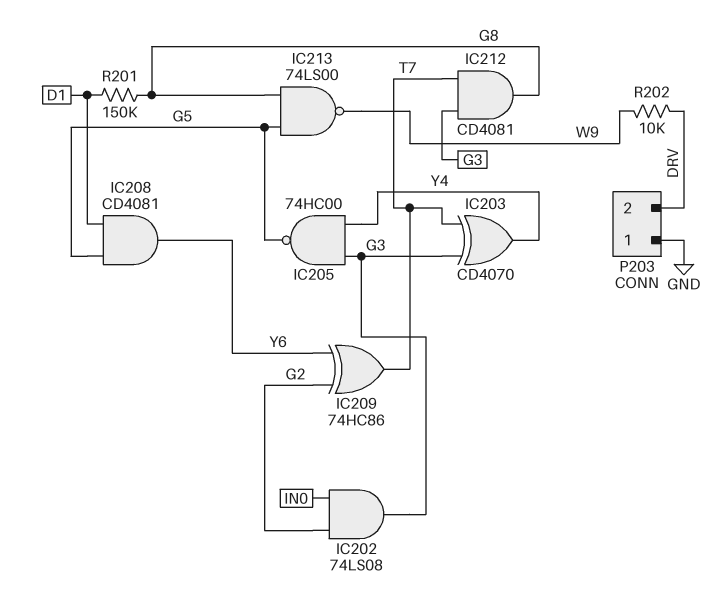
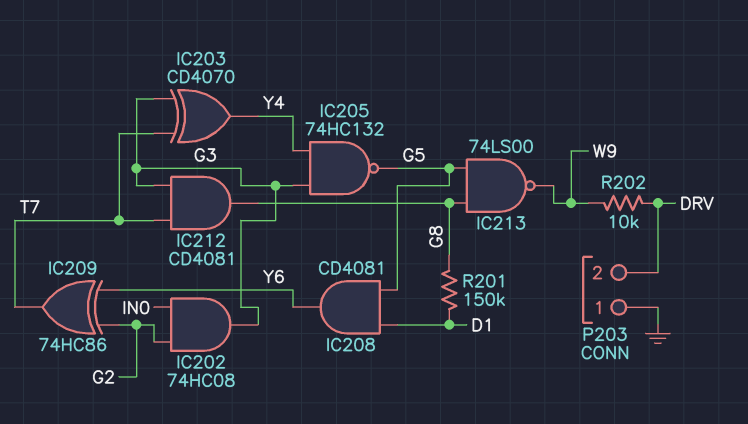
IC202: AND 74LS08 (in G2, in IN0, out G3) -> AND 74HC08 (in G2, in IN0, out G3)
IC205: NAND 74HC00 (in G3, in Y4, out G5) -> NAND 74HC132 (in G3, in Y4, out G5)

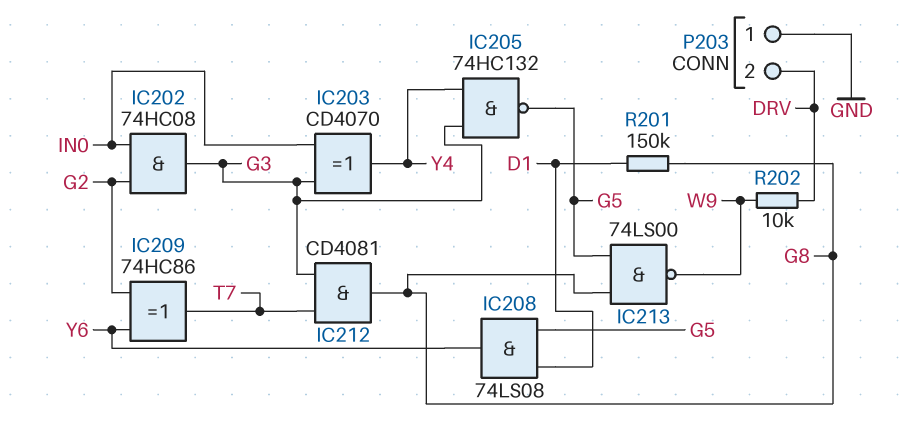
IC203: XOR CD4070 (in G3, in T7, out Y4) -> XOR CD4070 (in G3, in IN0, out Y4)
IC208: AND CD4081 (in D1, in G5, out Y6) -> AND 74LS08 (in D1, in G5, out Y6)

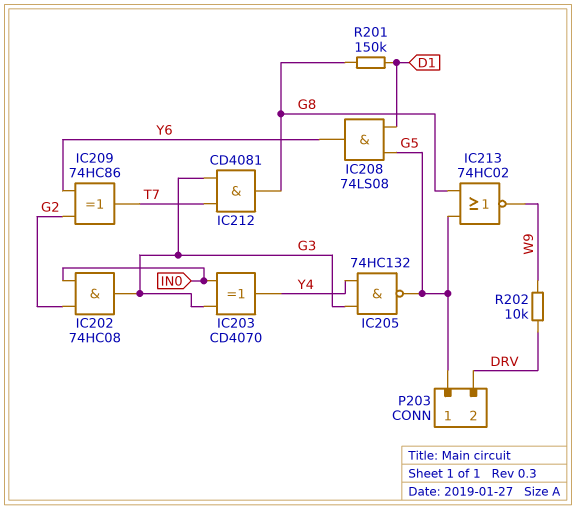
IC213: NAND 74LS00 (in G5, in G8, out W9) -> NOR 74HC02 (in G5, in G8, out W9)
P203 pin 1: GND -> G5

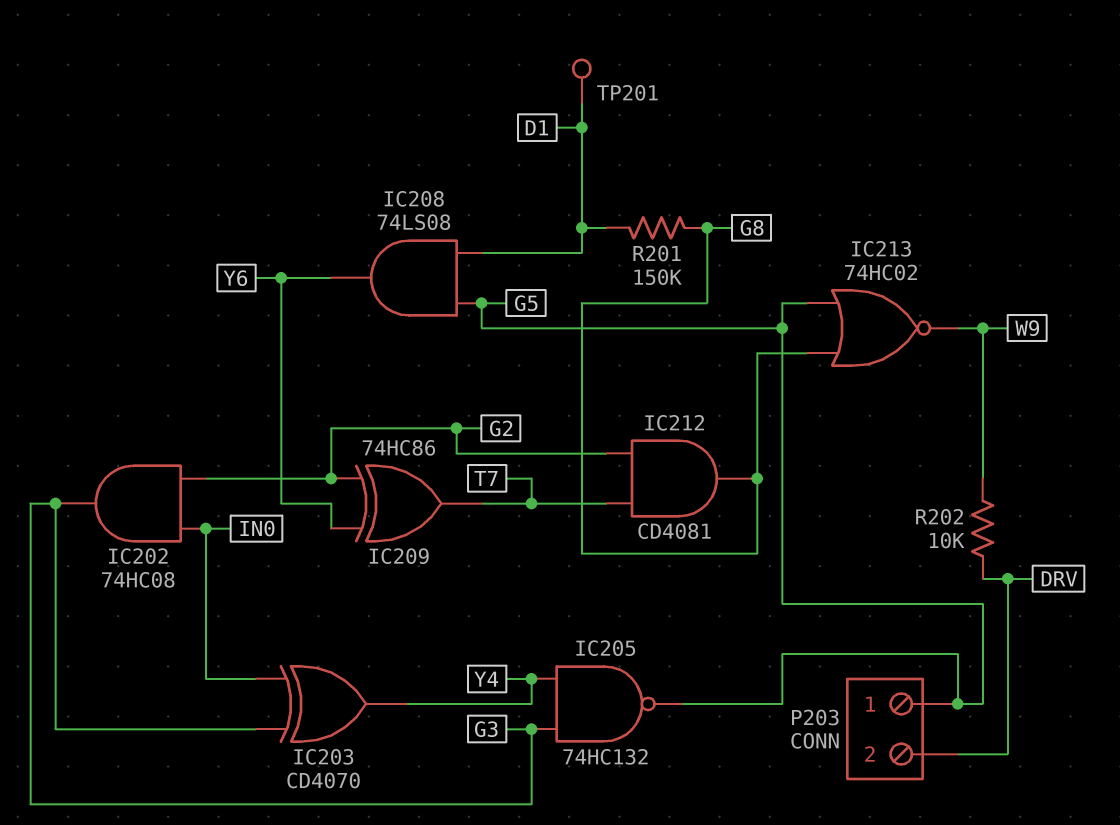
IC212: AND CD4081 (in G3, in T7, out G8) -> AND CD4081 (in G2, in T7, out G8)
TP201: none -> test point (D1)

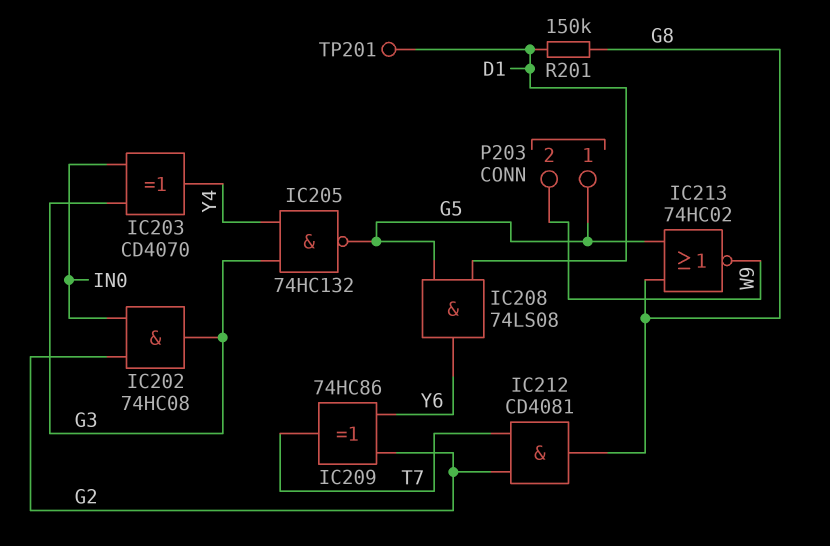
P203 pin 2: DRV -> W9
R202: 10k (DRV, W9) -> none

